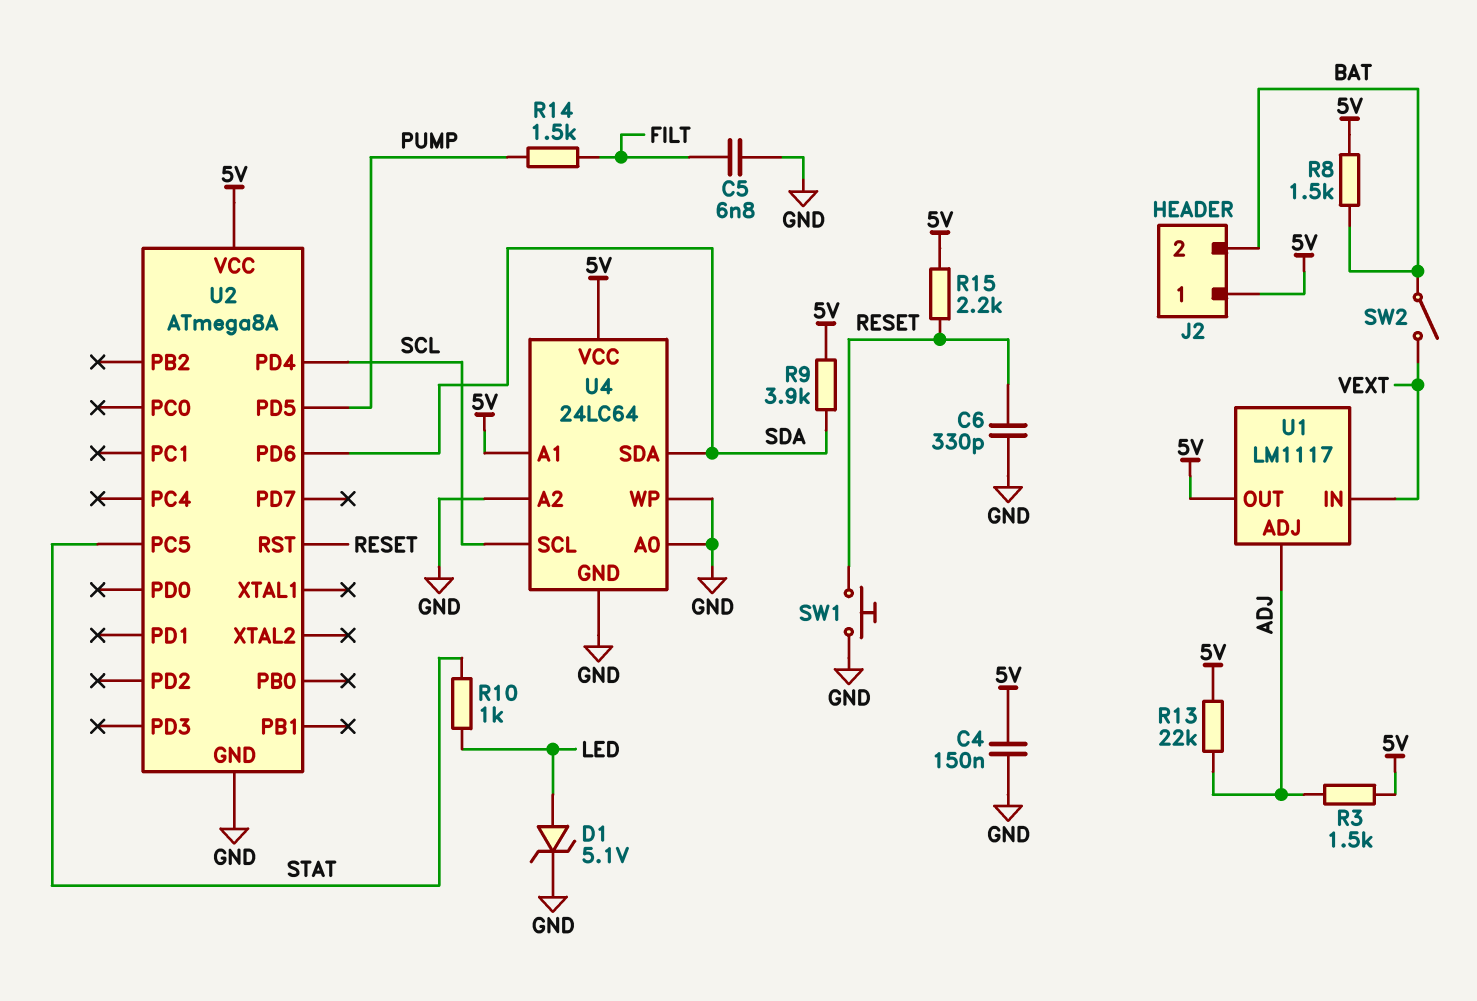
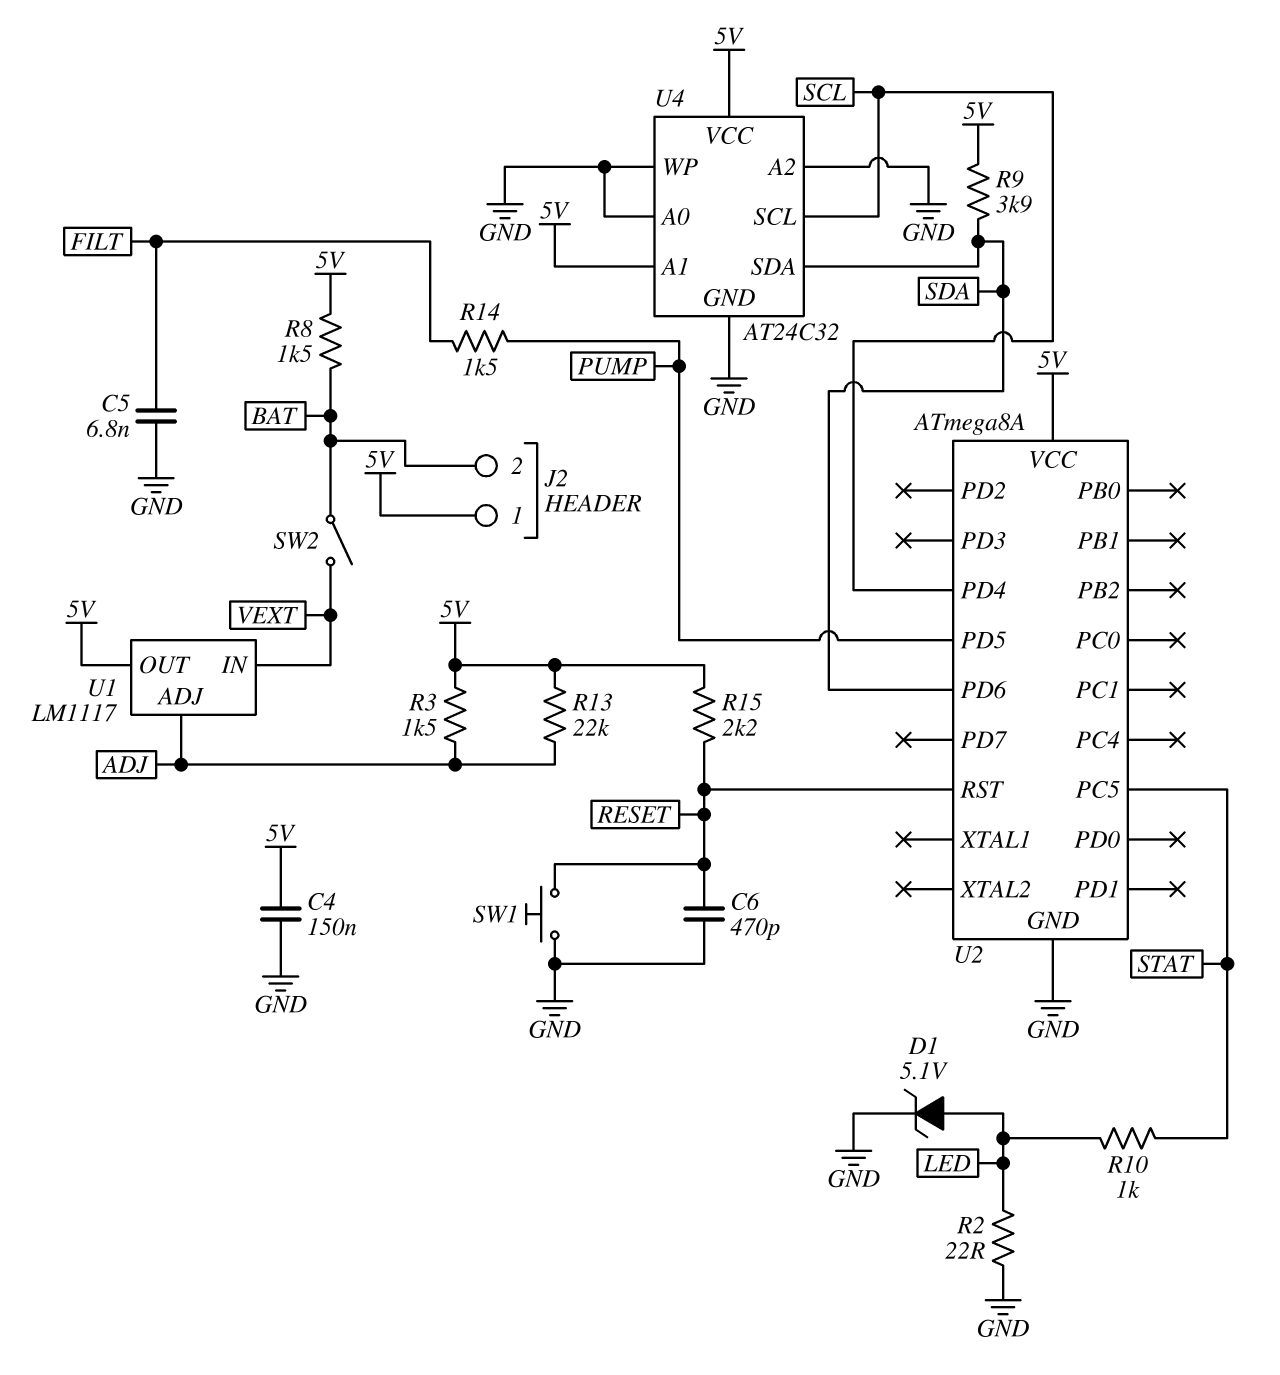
C6: 330pF (GND, RESET) -> 470pF (GND, RESET)
R2: none -> 22 (GND, LED)
U4: 24LC64 -> AT24C32

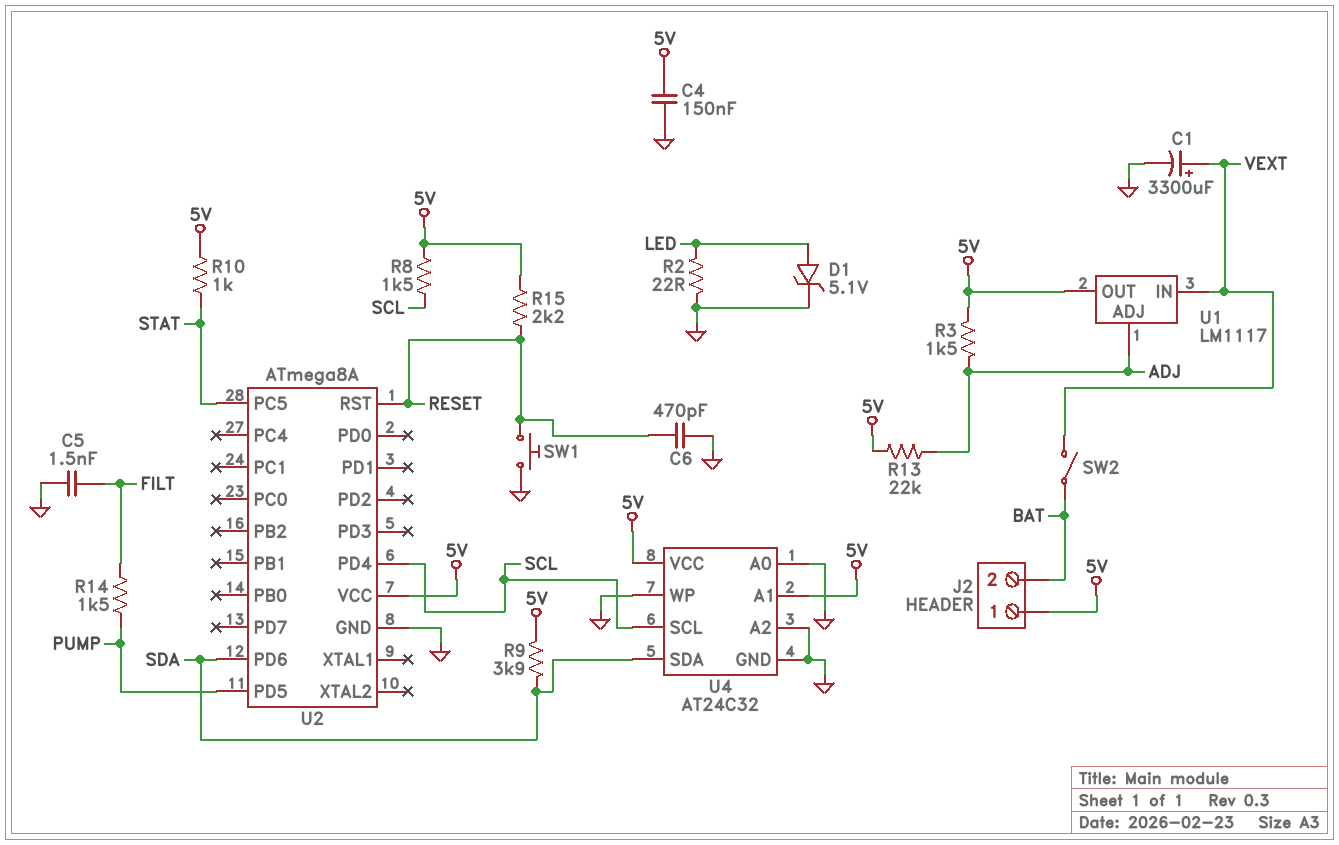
C1: none -> 3300uF (plus VEXT, minus GND)
C5: 6.8nF (FILT, GND) -> 1.5nF (FILT, GND)
R8: 1.5k (5V, BAT) -> 1.5k (5V, SCL)
R10: 1k (LED, STAT) -> 1k (5V, STAT)

